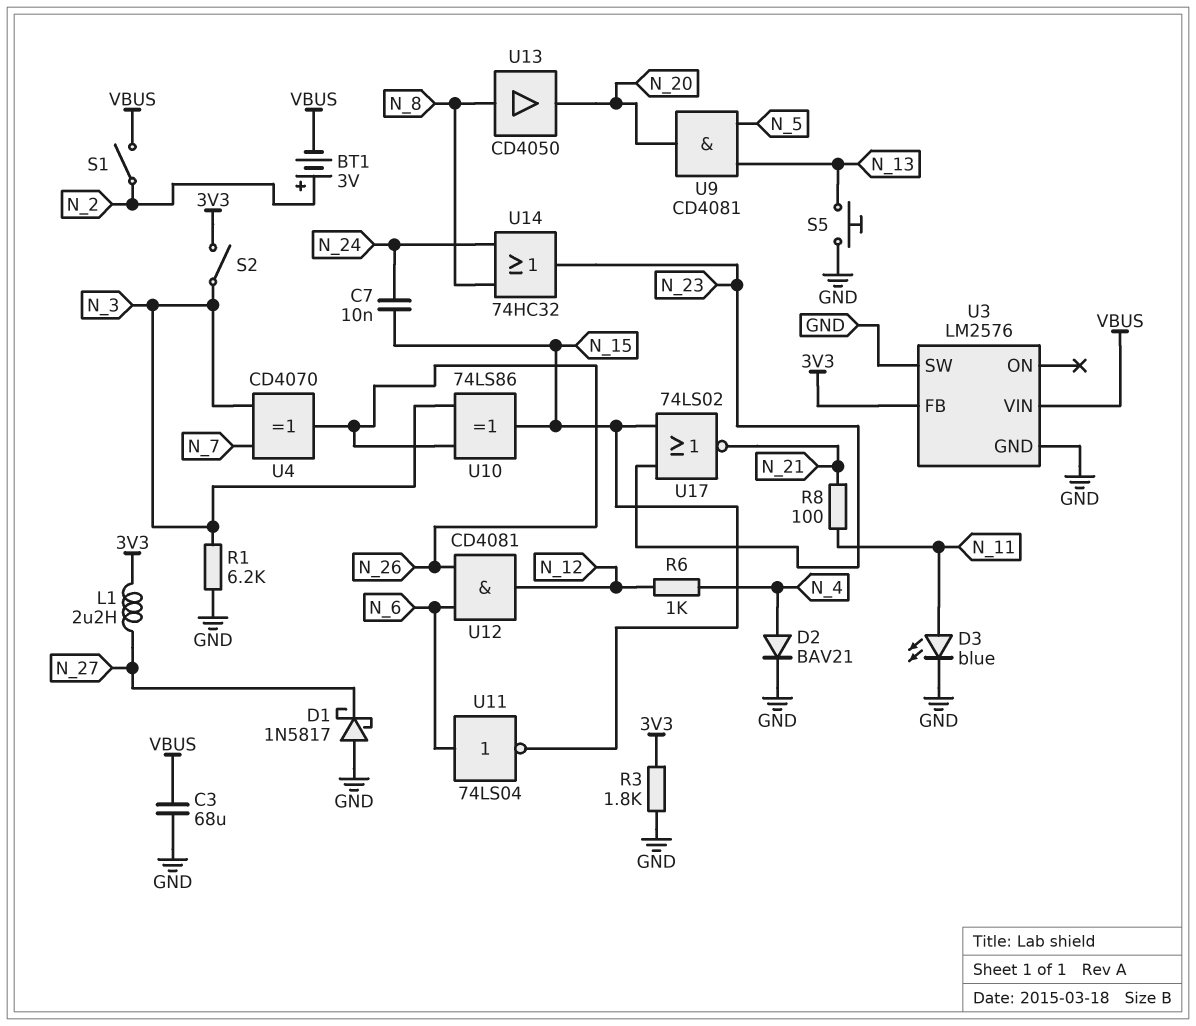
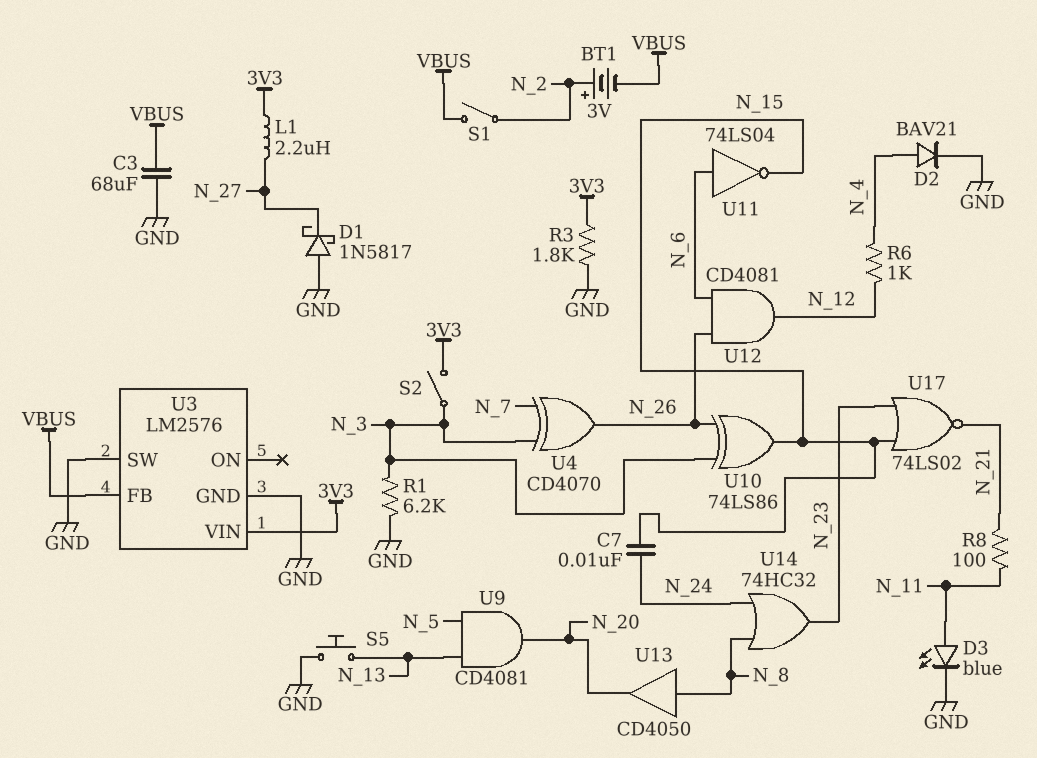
U3 pin FB: 3V3 -> VBUS
U3 pin VIN: VBUS -> 3V3

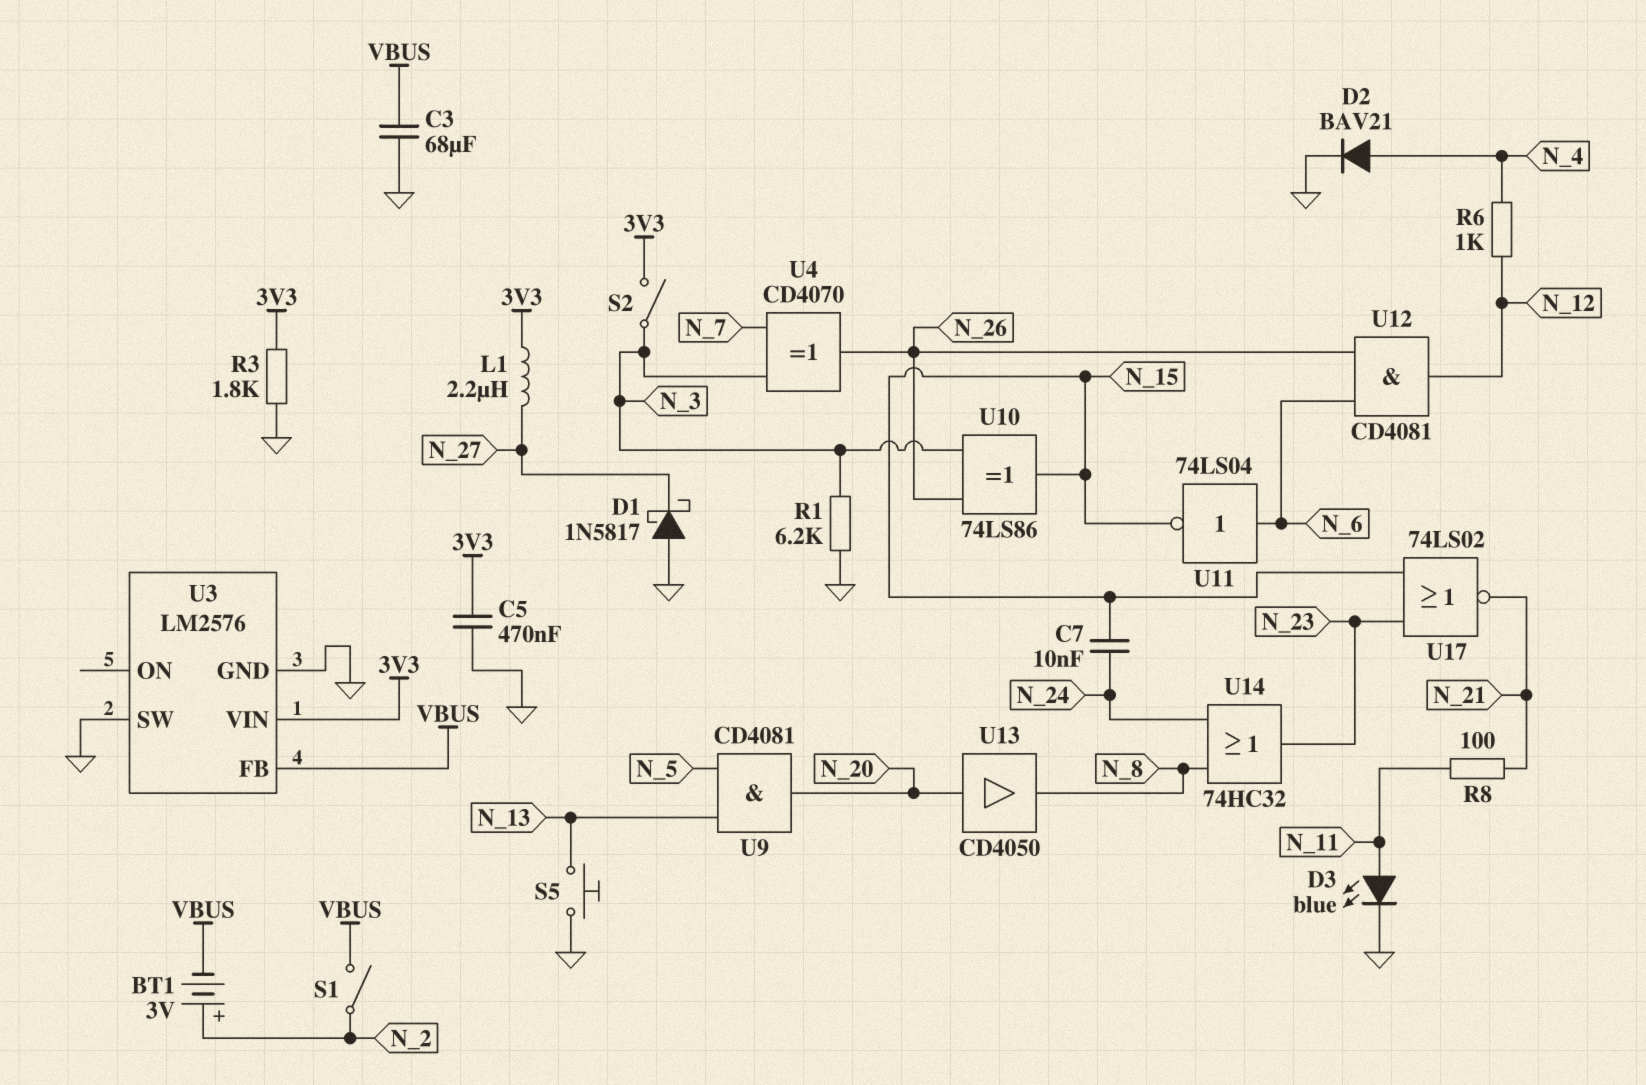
C5: none -> 470nF (3V3, GND)
U13: buffer CD4050 (in N_8, out N_20) -> buffer CD4050 (in N_20, out N_8)

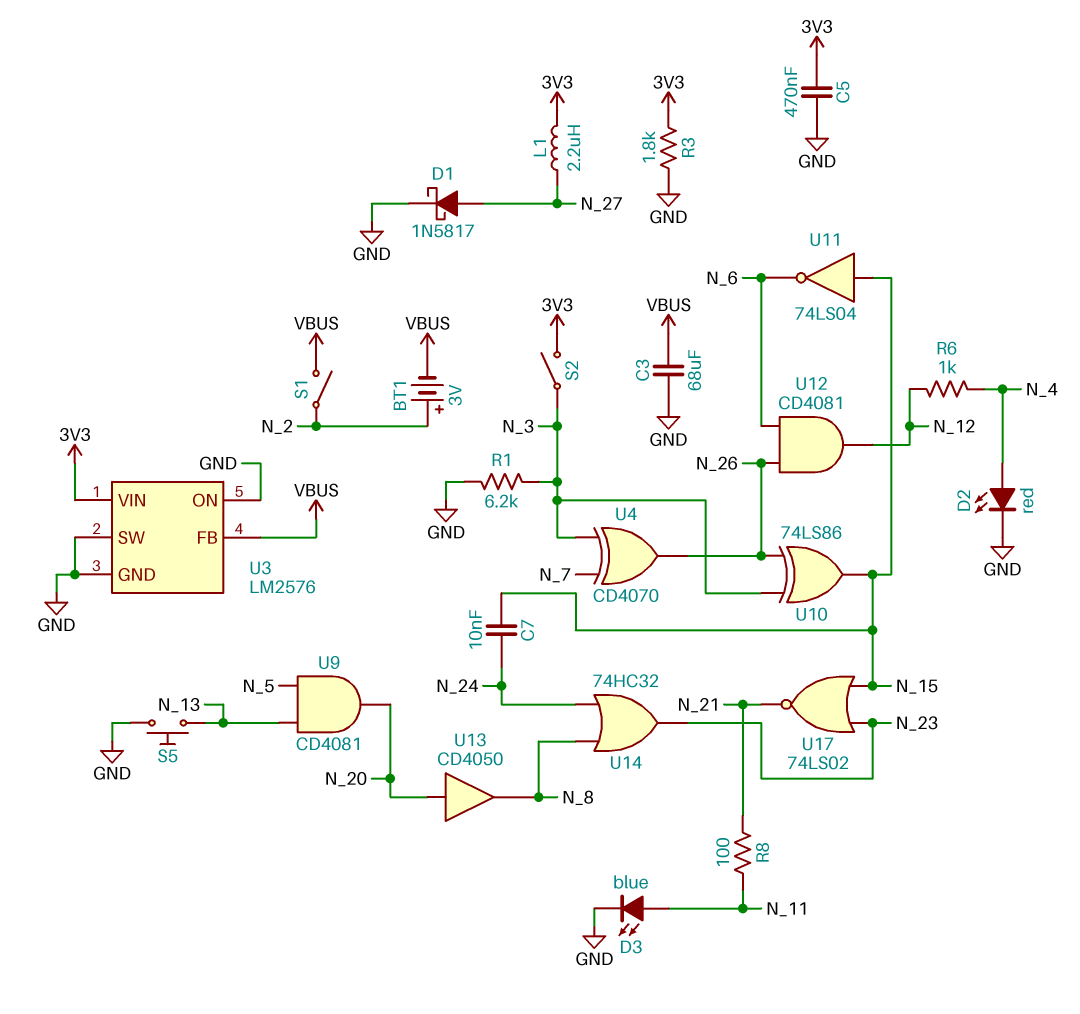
D1: schottky 1N5817 (A GND, K N_27) -> schottky 1N5817 (A N_27, K GND)
D2: diode BAV21 (A N_4, K GND) -> LED red (A N_4, K GND)
U3 pin ON: none -> GND
U11: NOT 74LS04 (in N_6, out N_15) -> NOT 74LS04 (in N_15, out N_6)

